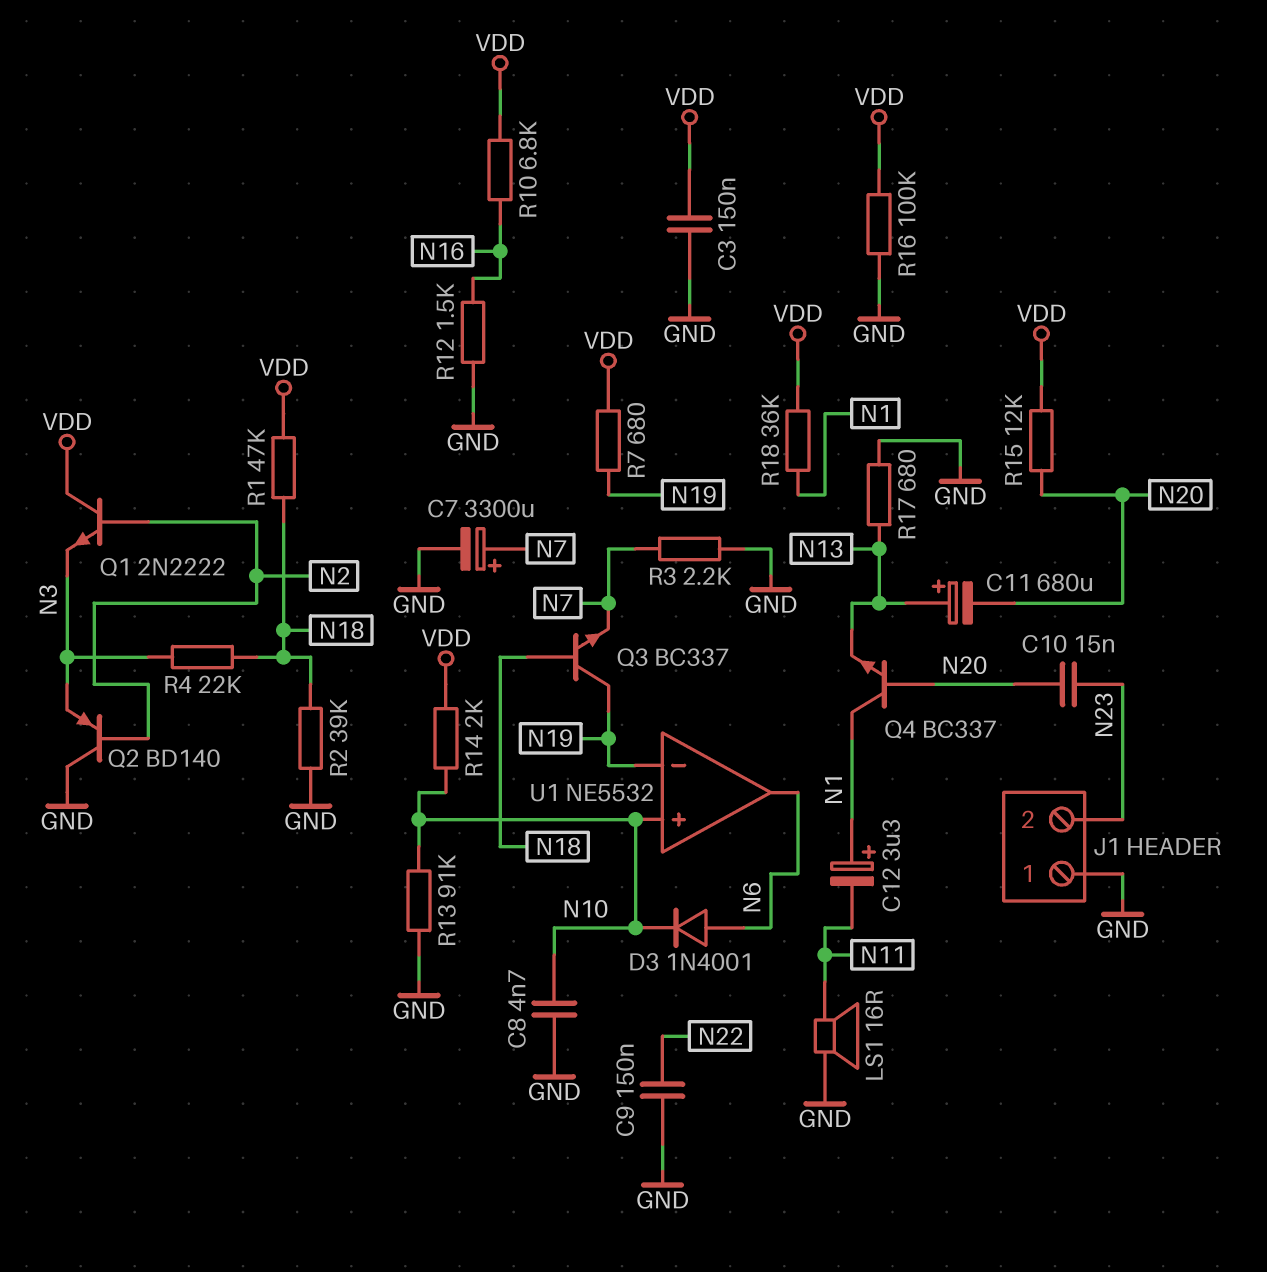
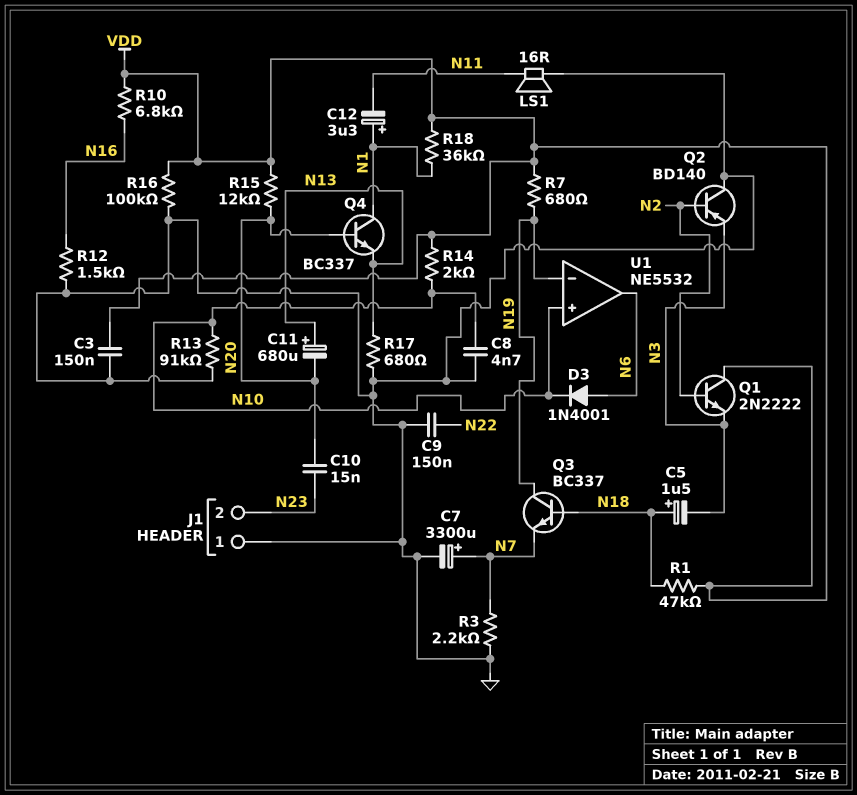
C5: none -> 1.5uF (plus N18, minus N3)
R2: 39k (GND, N18) -> none
R4: 22k (N3, N18) -> none

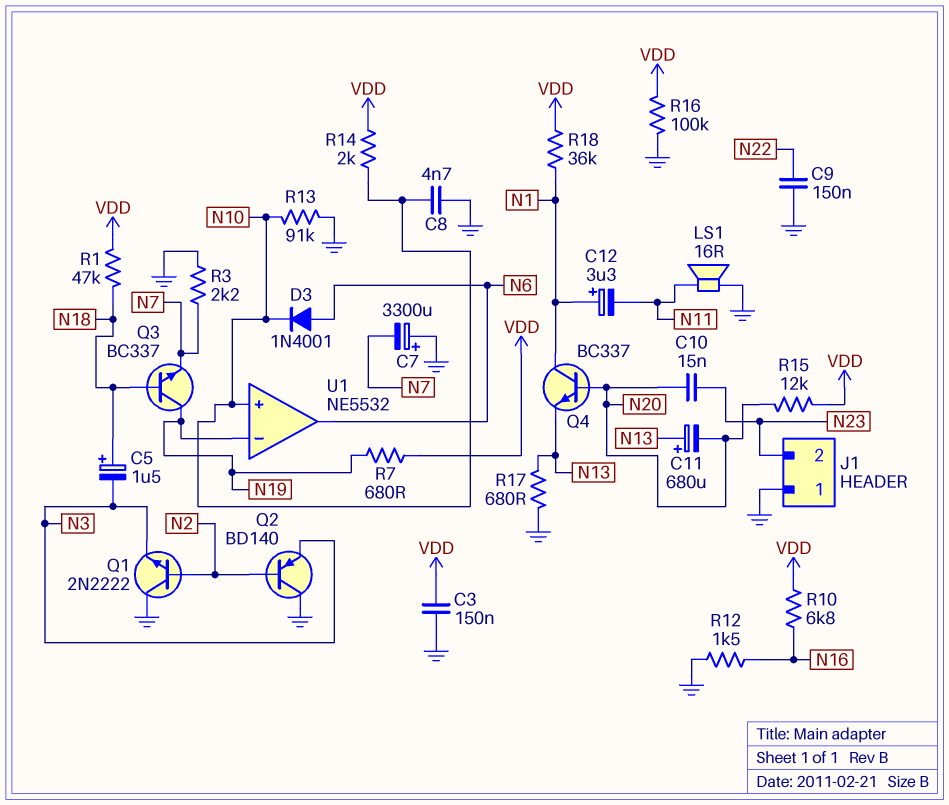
C7: 3300uF (plus N7, minus GND) -> 3300uF (plus GND, minus N7)
Q1: NPN 2N2222 (B N2, C VDD, E N3) -> NPN 2N2222 (B N2, C GND, E N3)

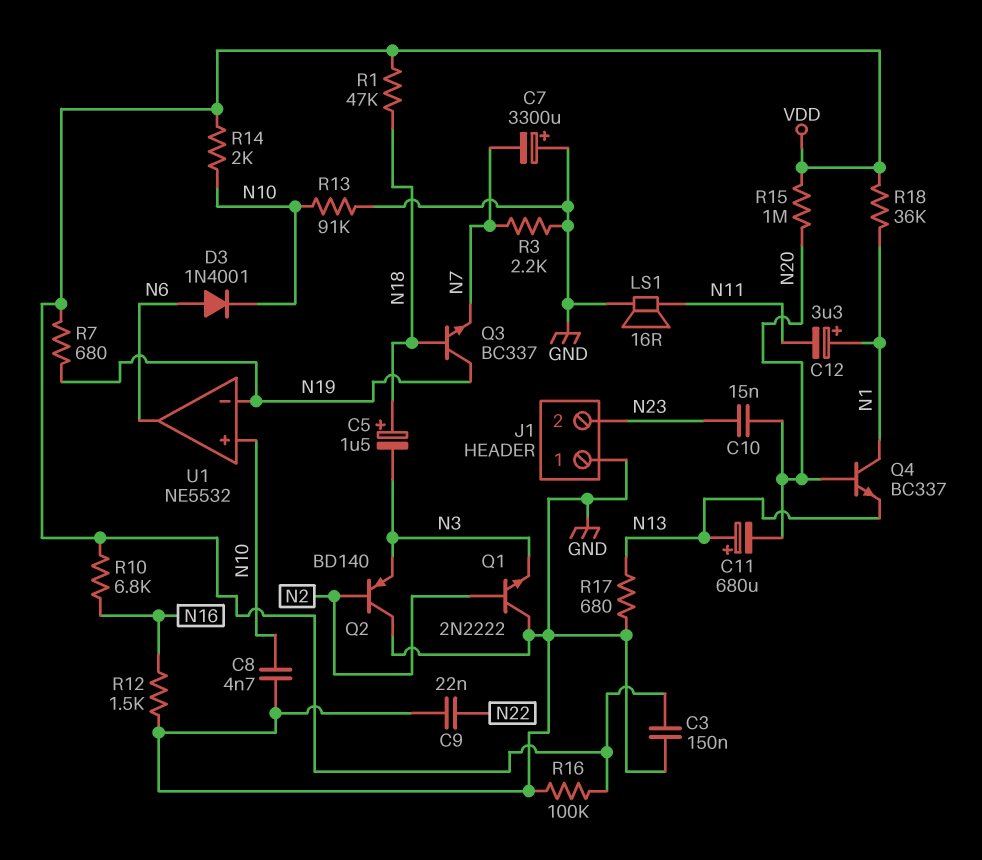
C9: 150nF (GND, N22) -> 22nF (GND, N22)
R15: 12k (N20, VDD) -> 1M (N20, VDD)

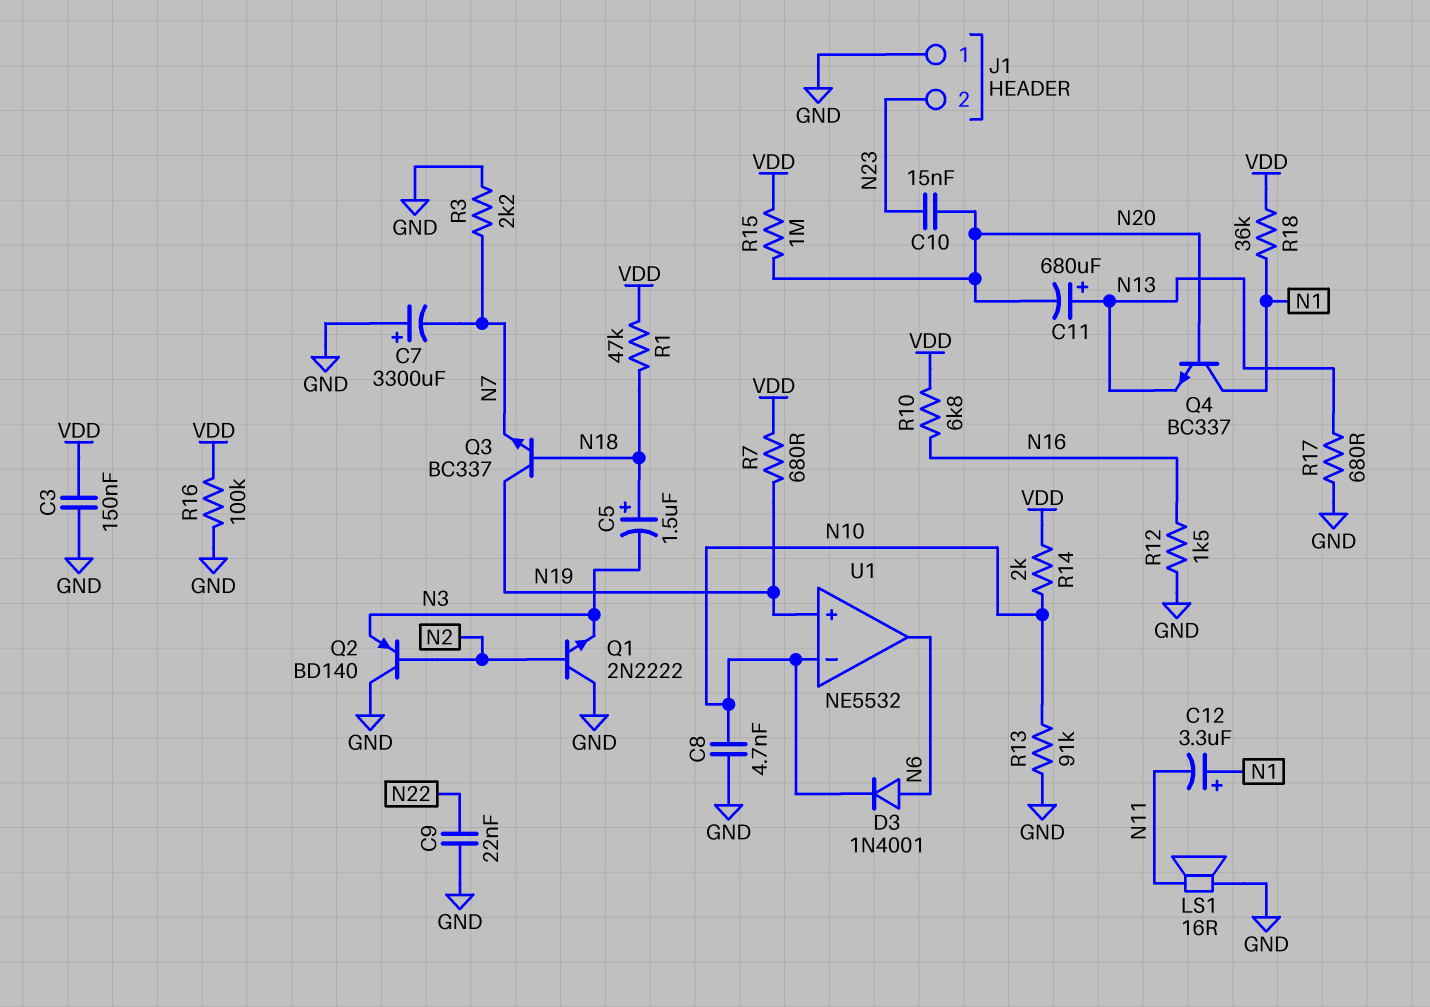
U1 pin in+: N10 -> N19
U1 pin in-: N19 -> N10

